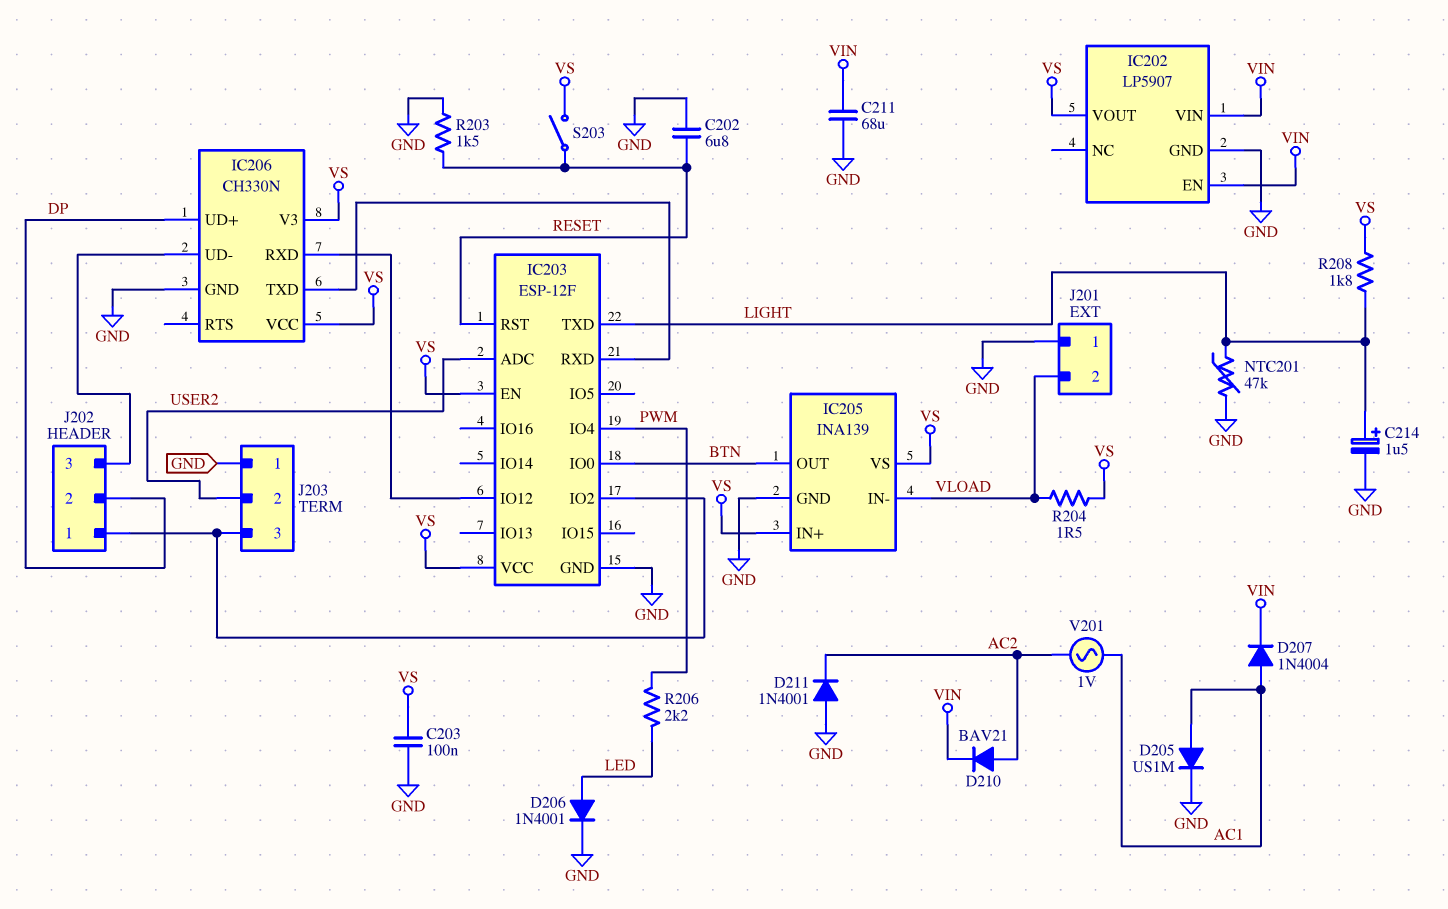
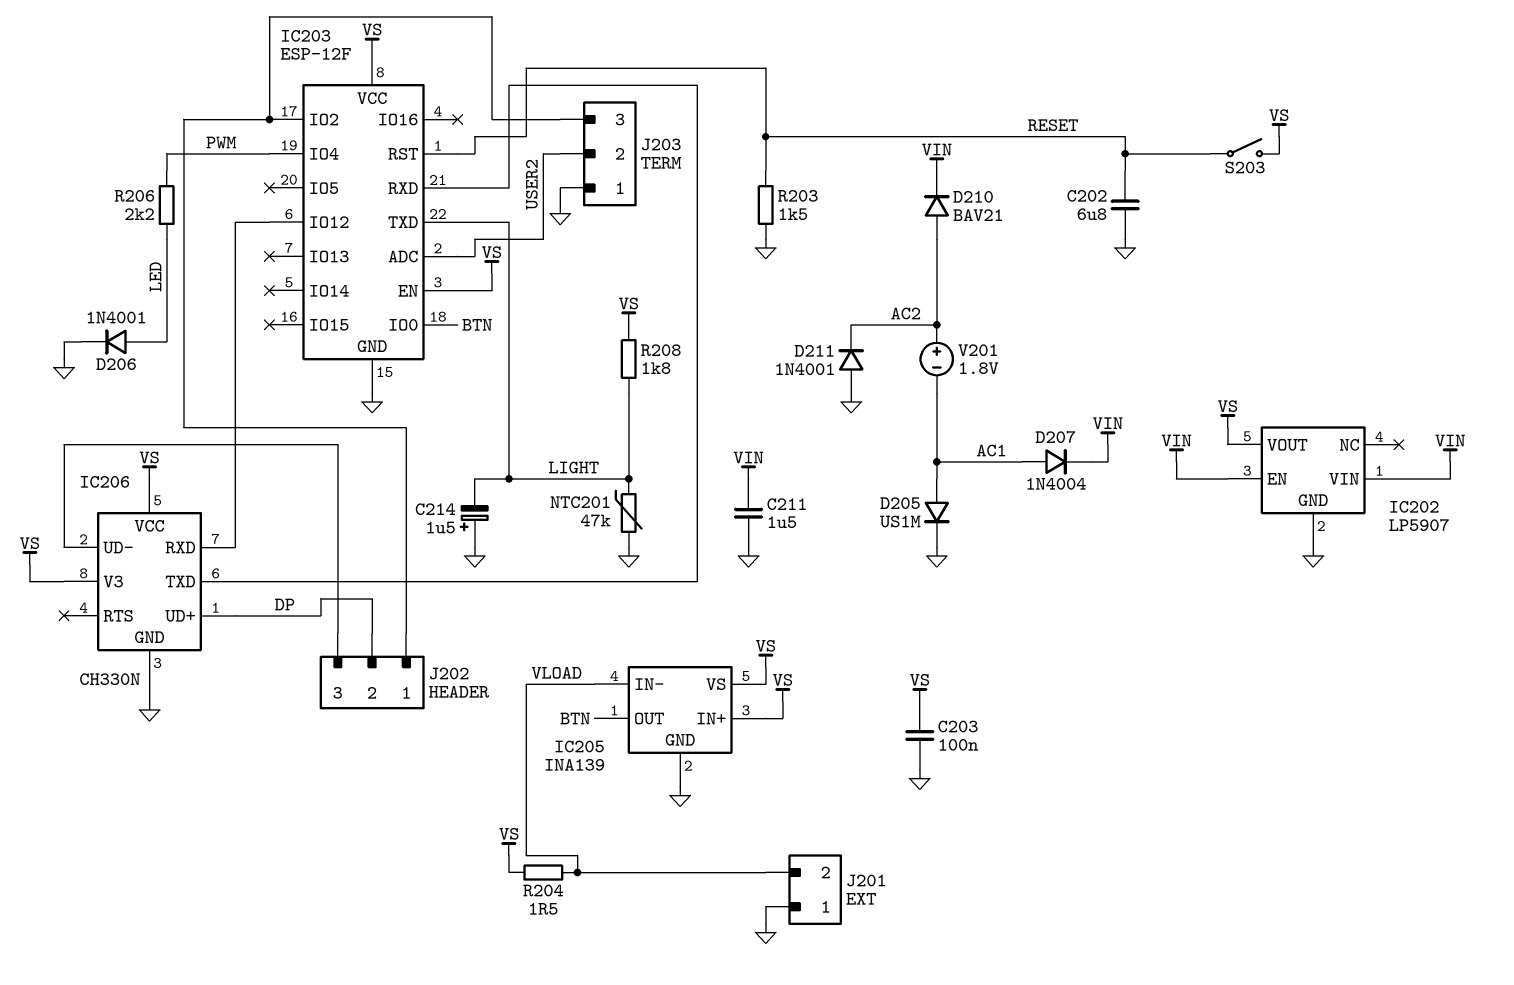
C211: 68uF (GND, VIN) -> 1.5uF (GND, VIN)
C214: 1.5uF (plus LIGHT, minus GND) -> 1.5uF (plus GND, minus LIGHT)
V201: AC 1V (AC1, AC2) -> 1.8V (plus AC2, minus AC1)

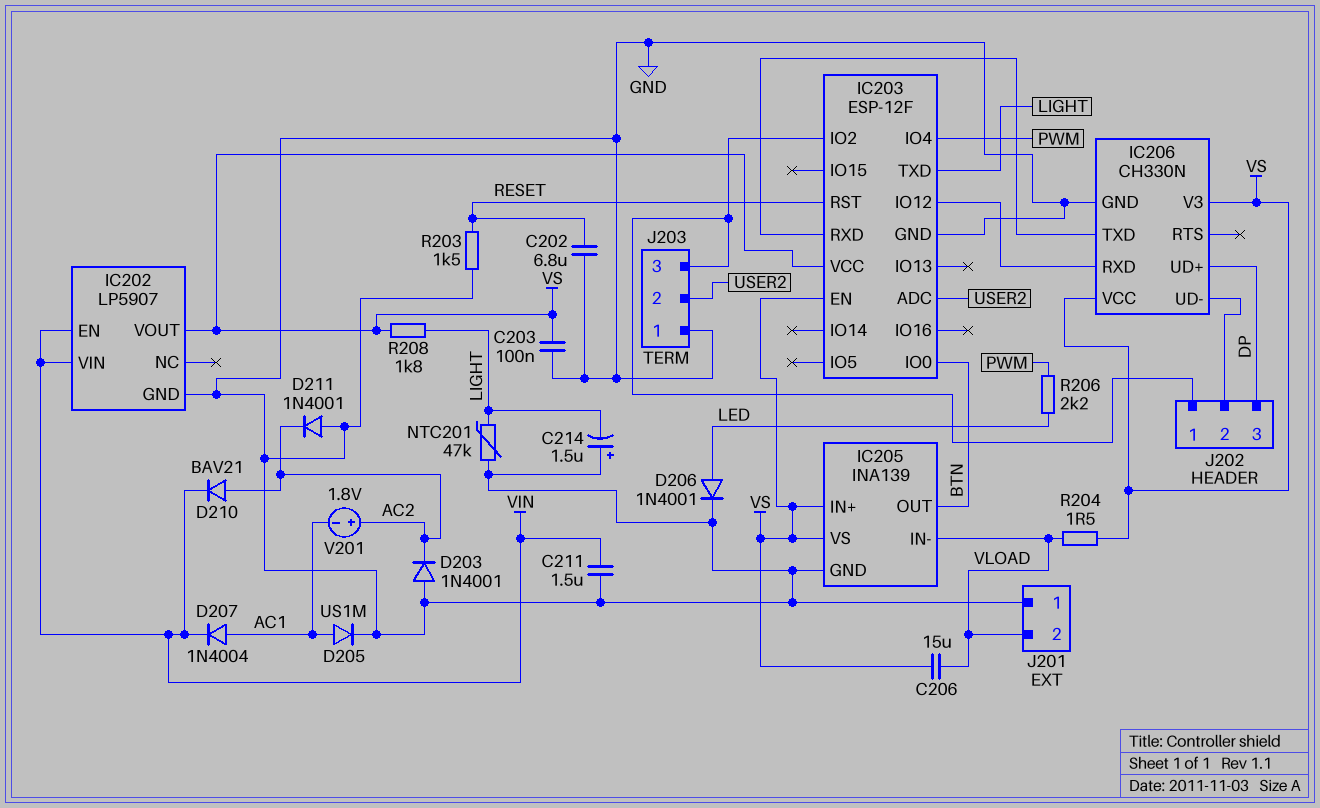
C206: none -> 15uF (VLOAD, VS)
D203: none -> diode 1N4001 (A GND, K AC2)
J202 pin 2: DP -> IC206/UD-
J202 pin 3: IC206/UD- -> DP
S203: switch (RESET, VS) -> none

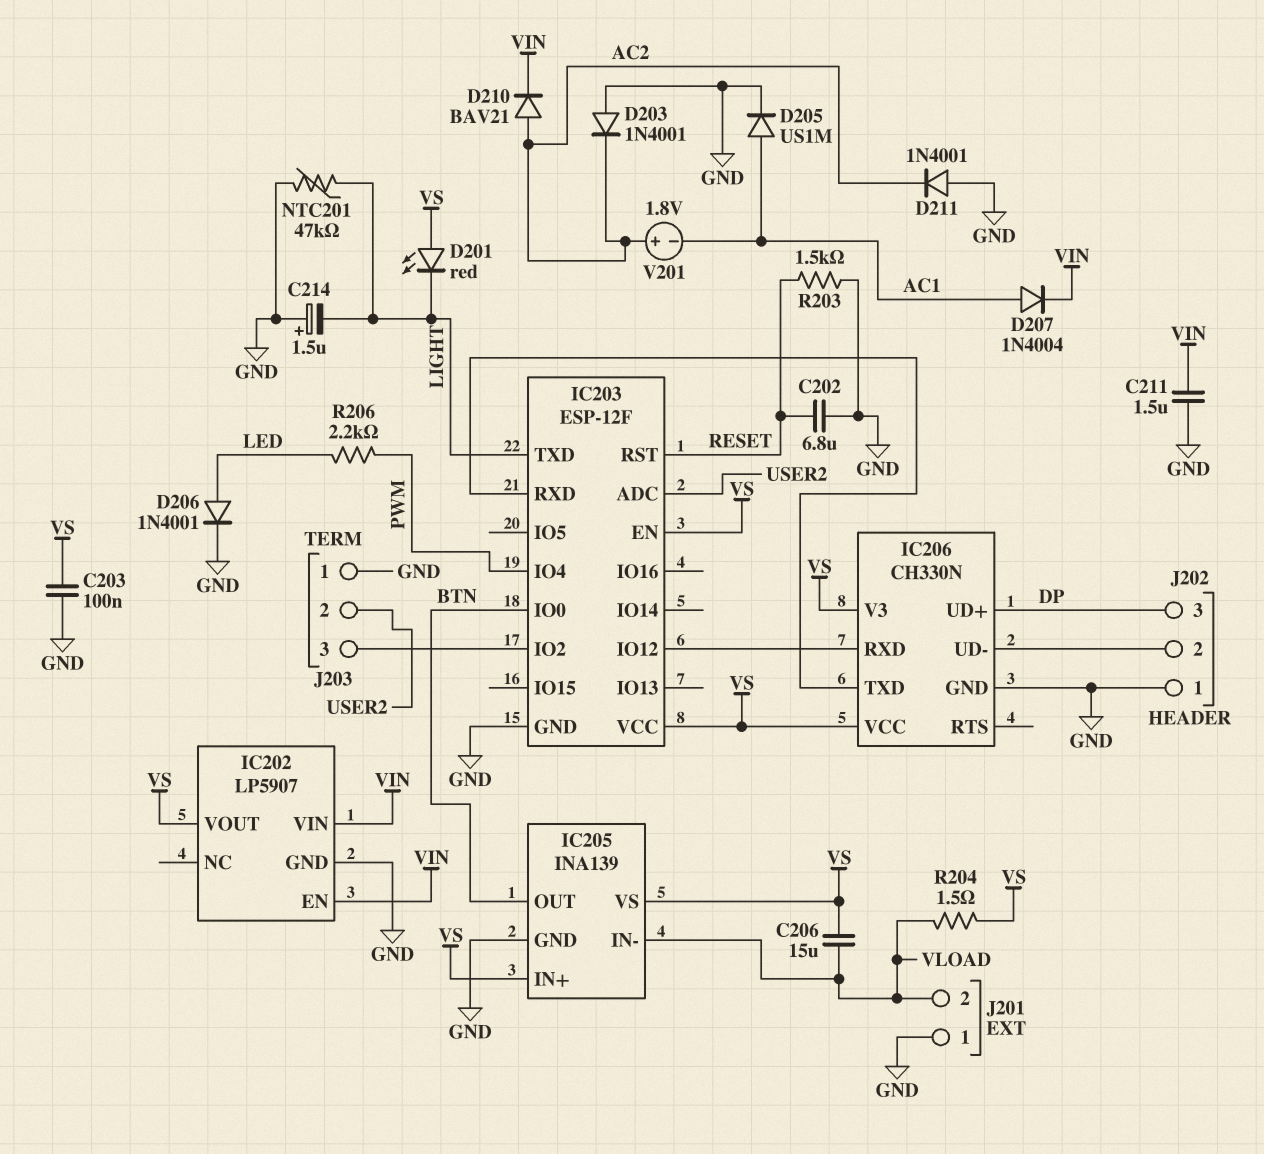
D201: none -> LED red (A VS, K LIGHT)
J202 pin 1: IC203/IO2 -> GND
R208: 1.8k (LIGHT, VS) -> none

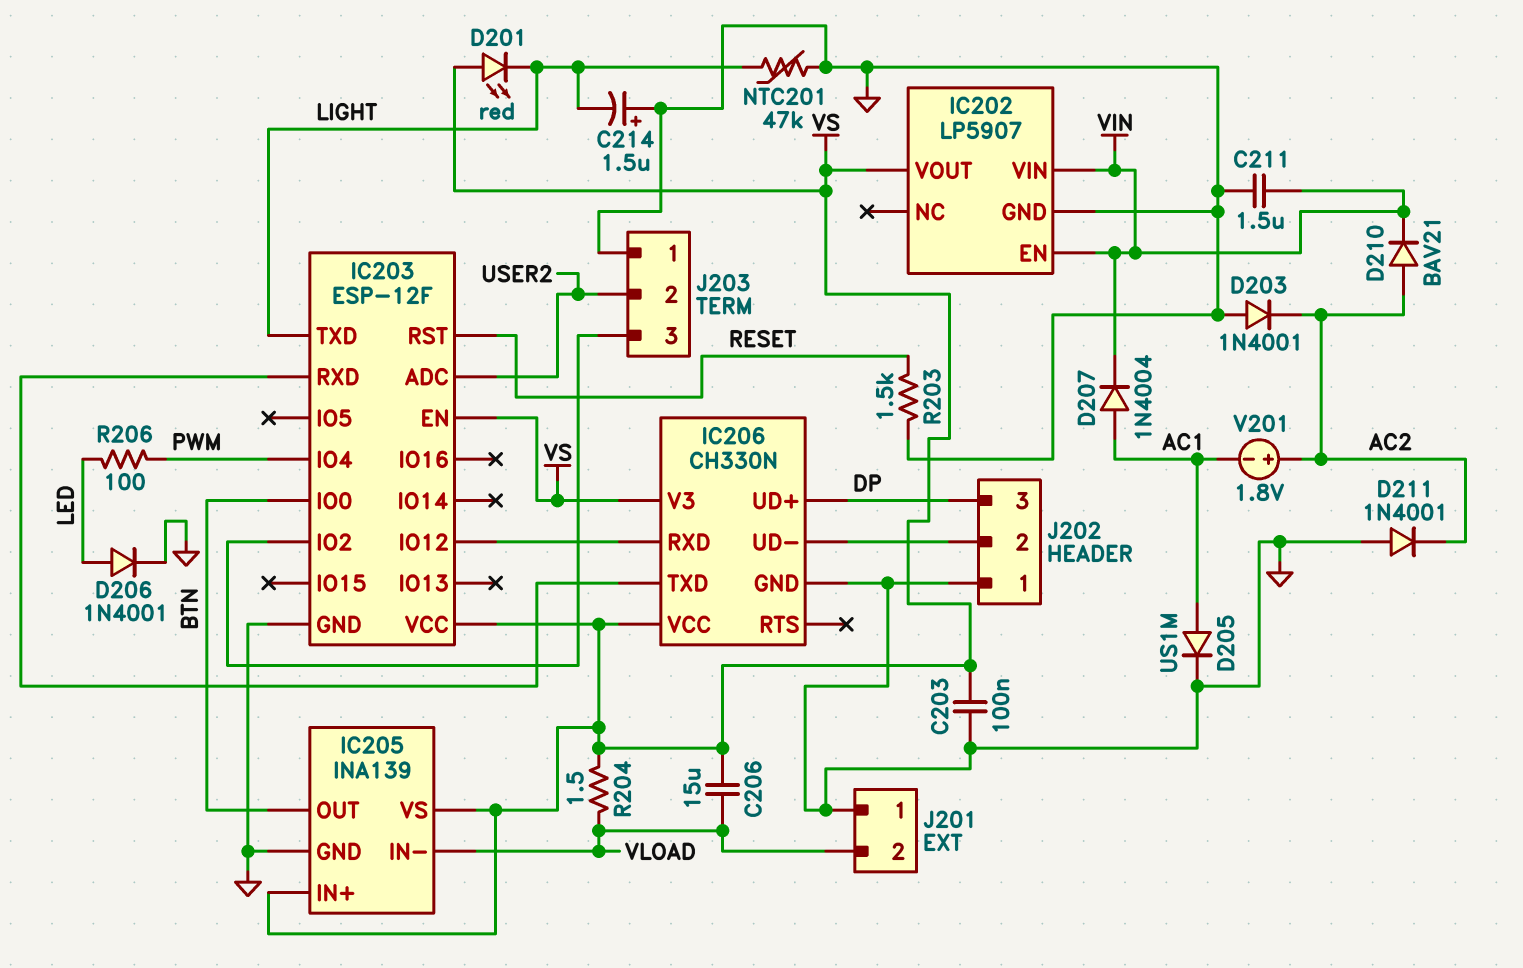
C202: 6.8uF (GND, RESET) -> none
R206: 2.2k (LED, PWM) -> 100 (LED, PWM)

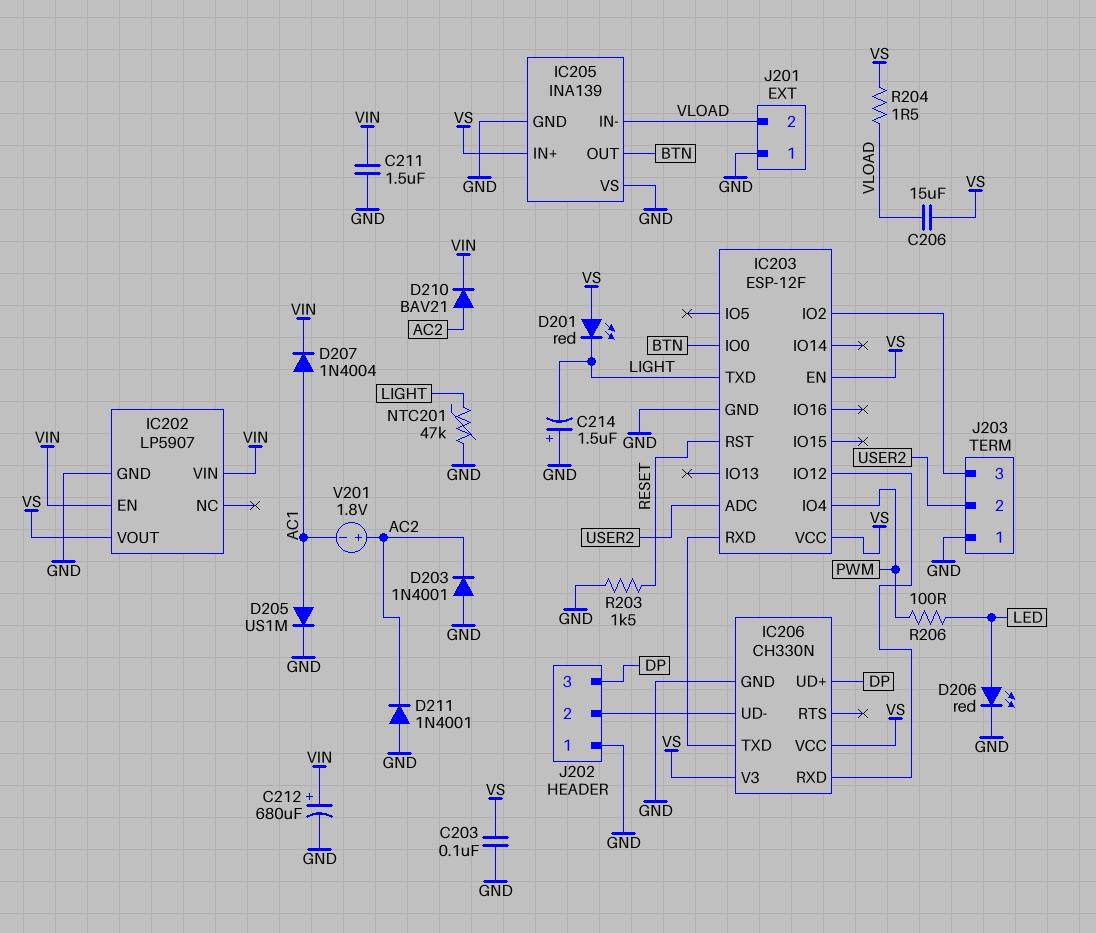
C212: none -> 680uF (plus VIN, minus GND)
D206: diode 1N4001 (A LED, K GND) -> LED red (A LED, K GND)
IC205 pin VS: VS -> GND

